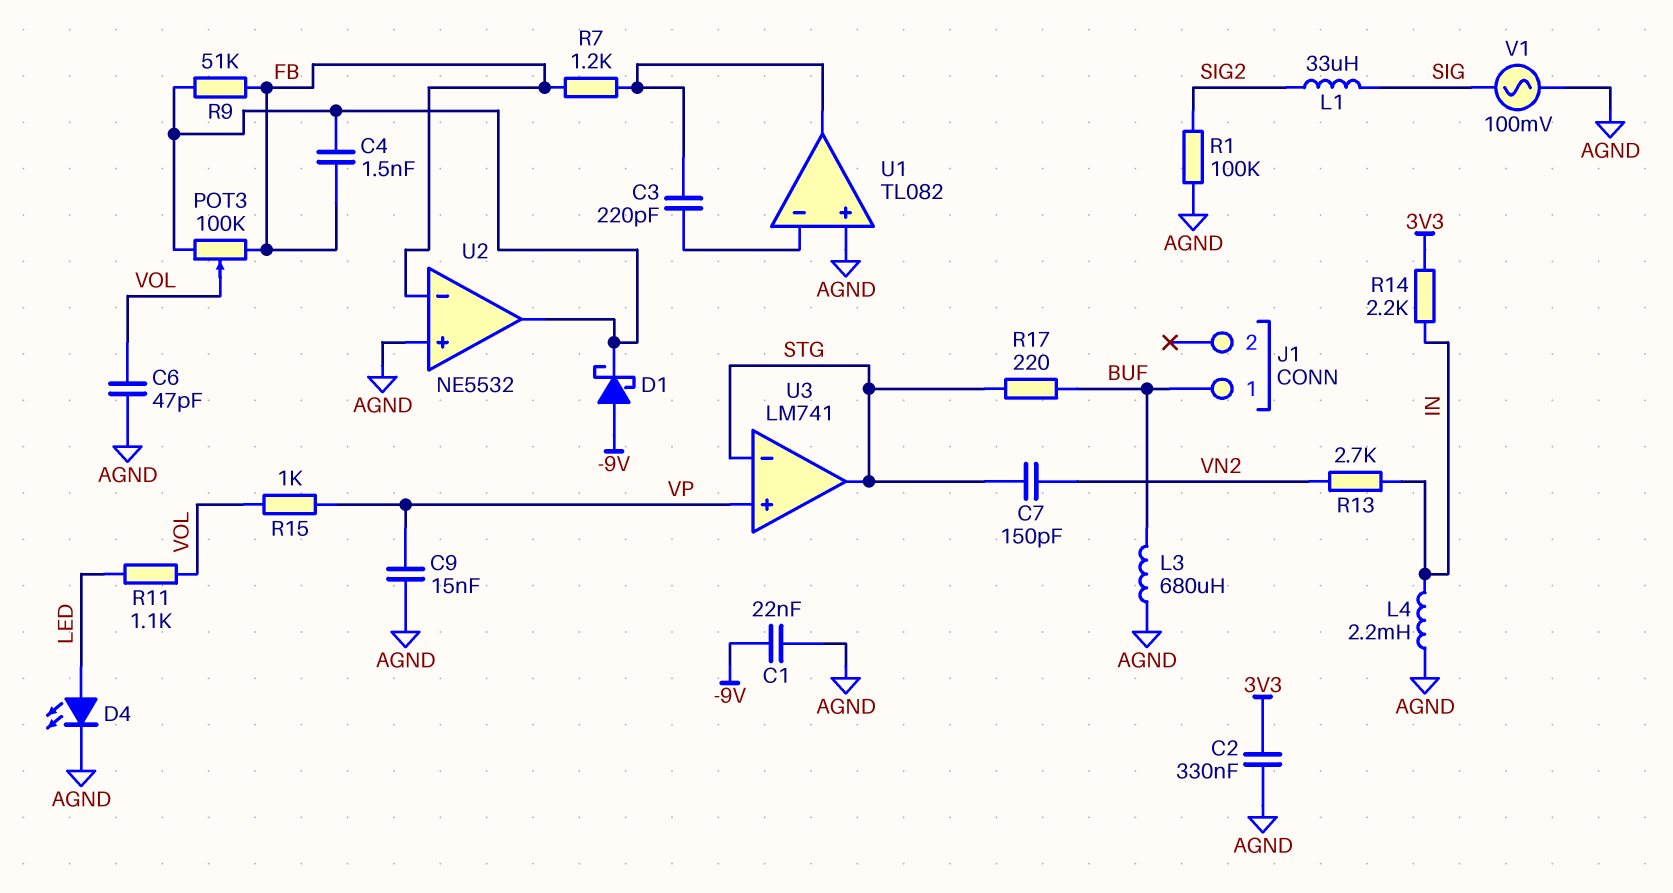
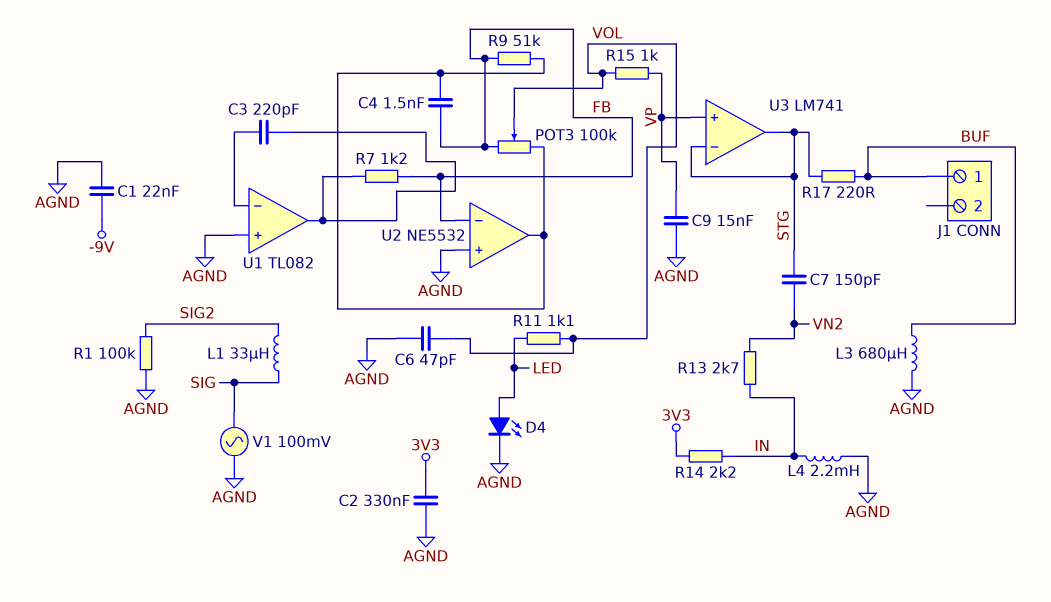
D1: schottky (A -9V, K U2/out) -> none

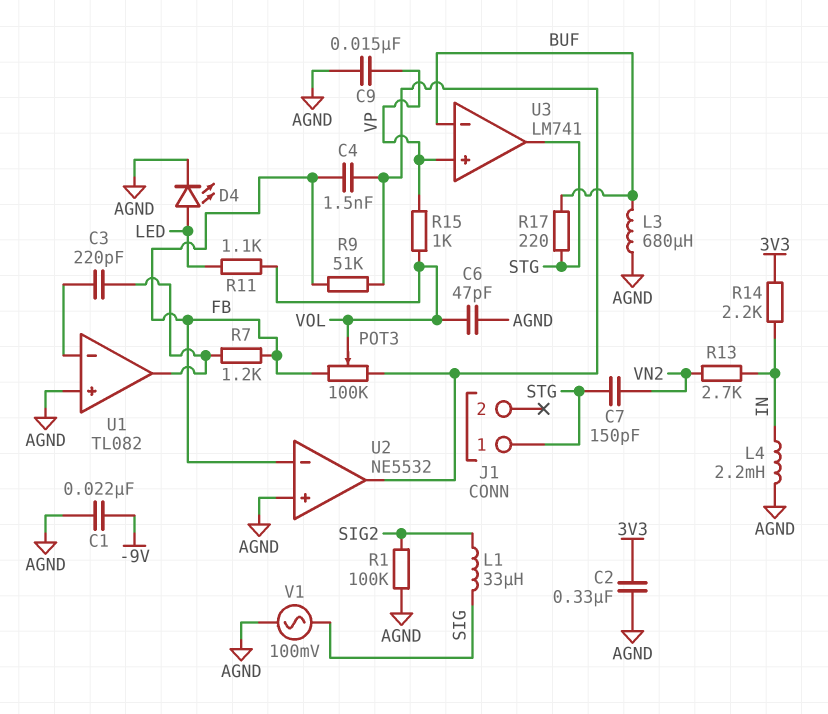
J1 pin 1: BUF -> STG
U3 pin in-: STG -> BUF

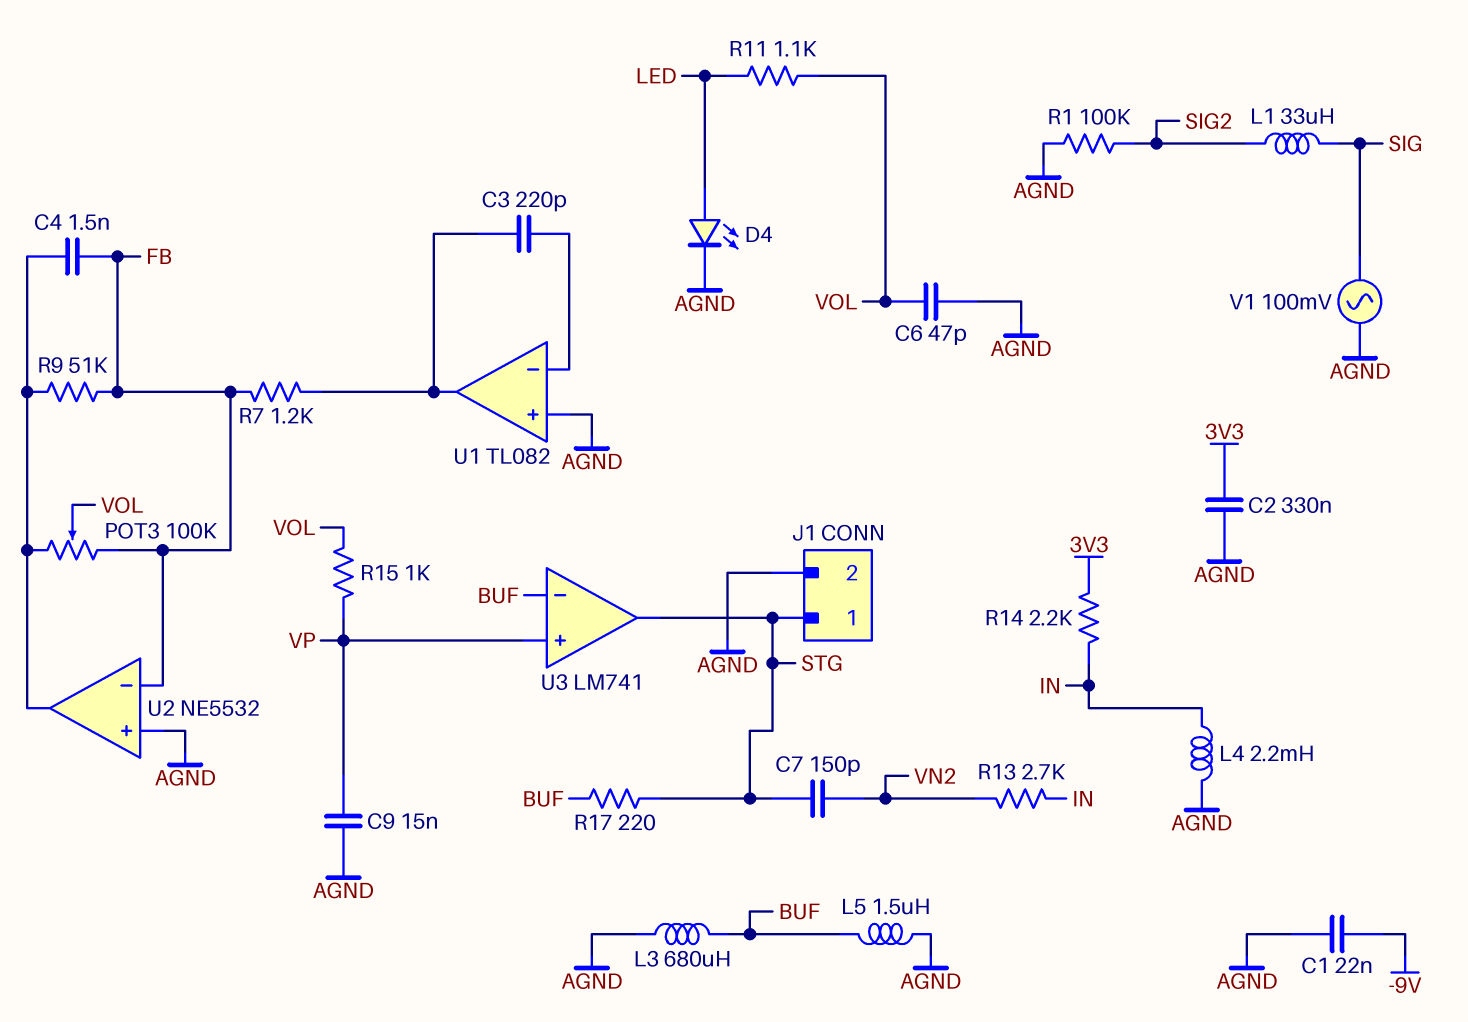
J1 pin 2: none -> AGND
L5: none -> 1.5uH (AGND, BUF)

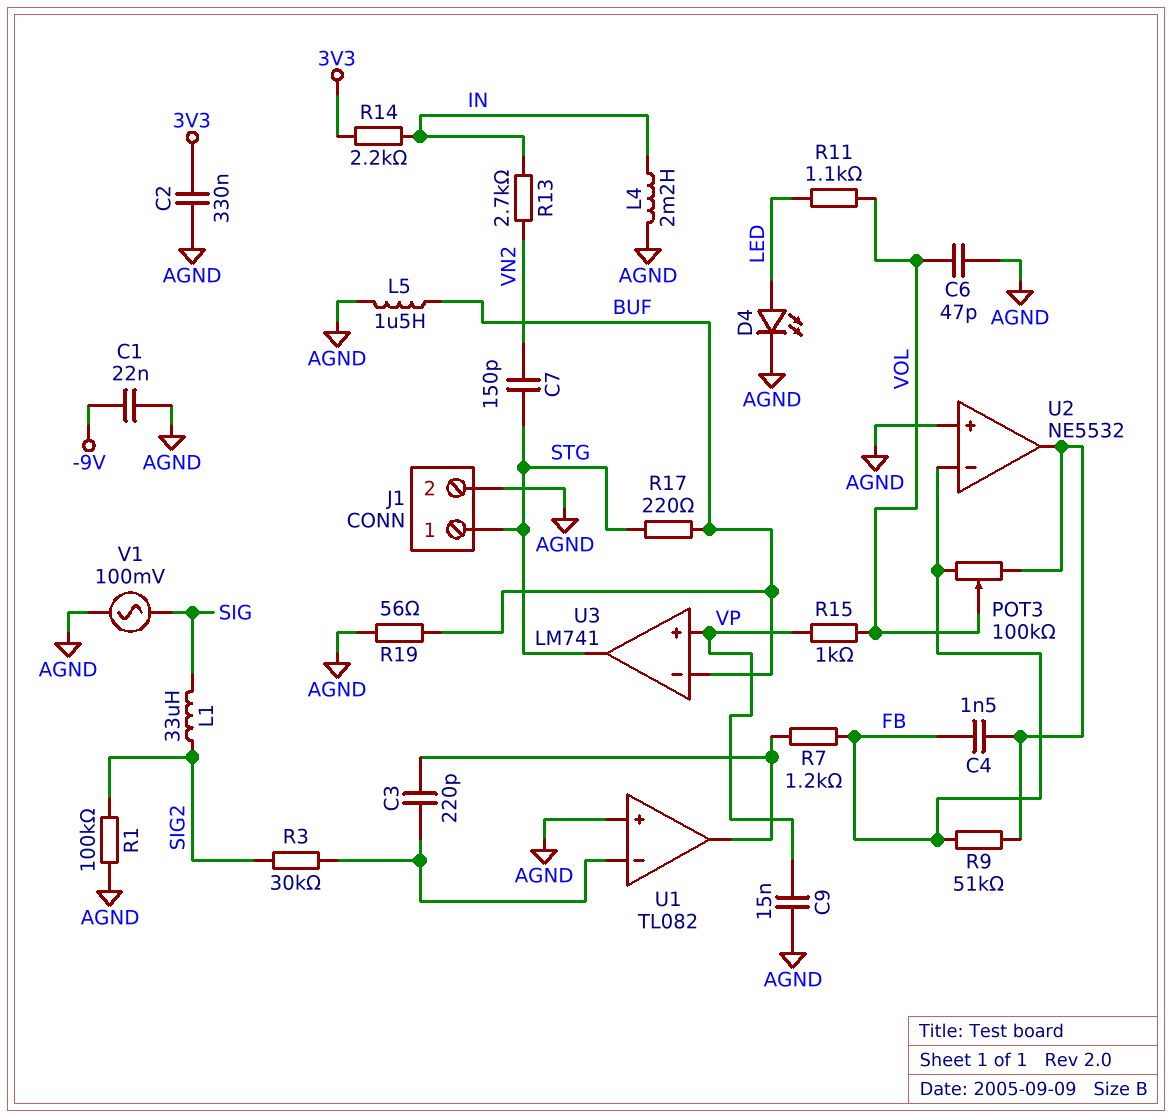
L3: 680uH (AGND, BUF) -> none
R3: none -> 30k (SIG2, U1/in-)
R19: none -> 56 (AGND, BUF)

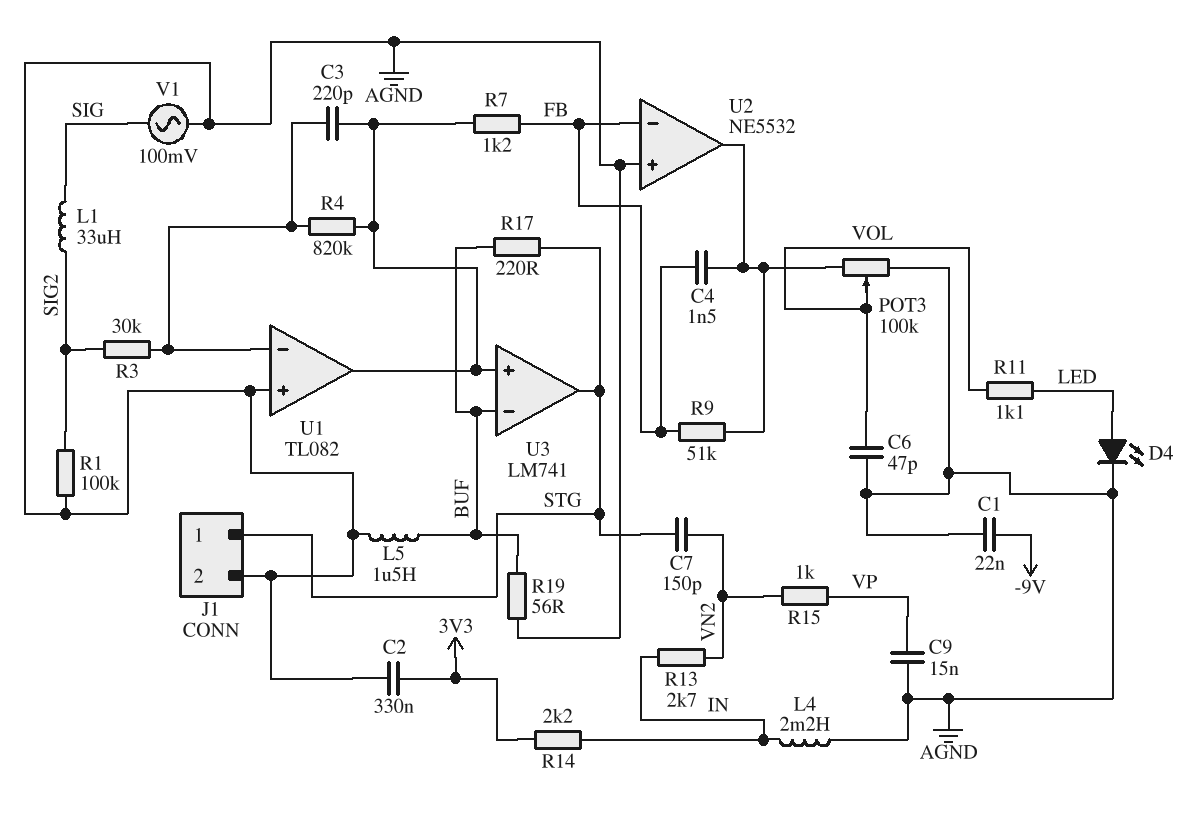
POT3: 100k (FB, U2/out, wiper VOL) -> 100k (AGND, U2/out, wiper VOL)
R4: none -> 820k (U1/in-, U1/out)
R15: 1k (VOL, VP) -> 1k (VN2, VP)
U3 pin in+: VP -> U1/out

